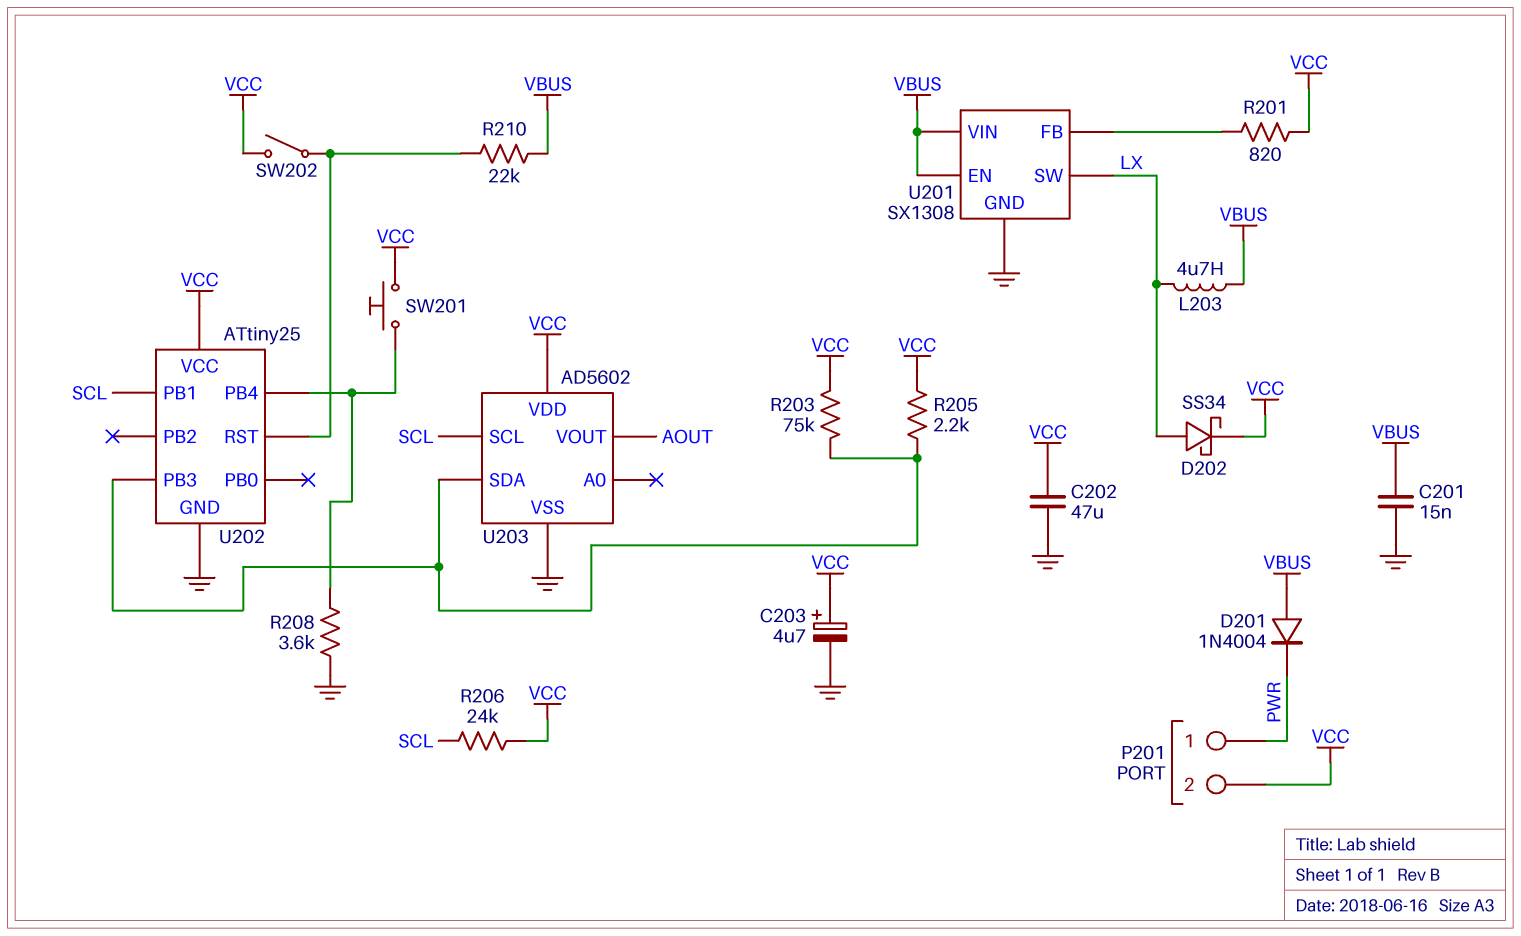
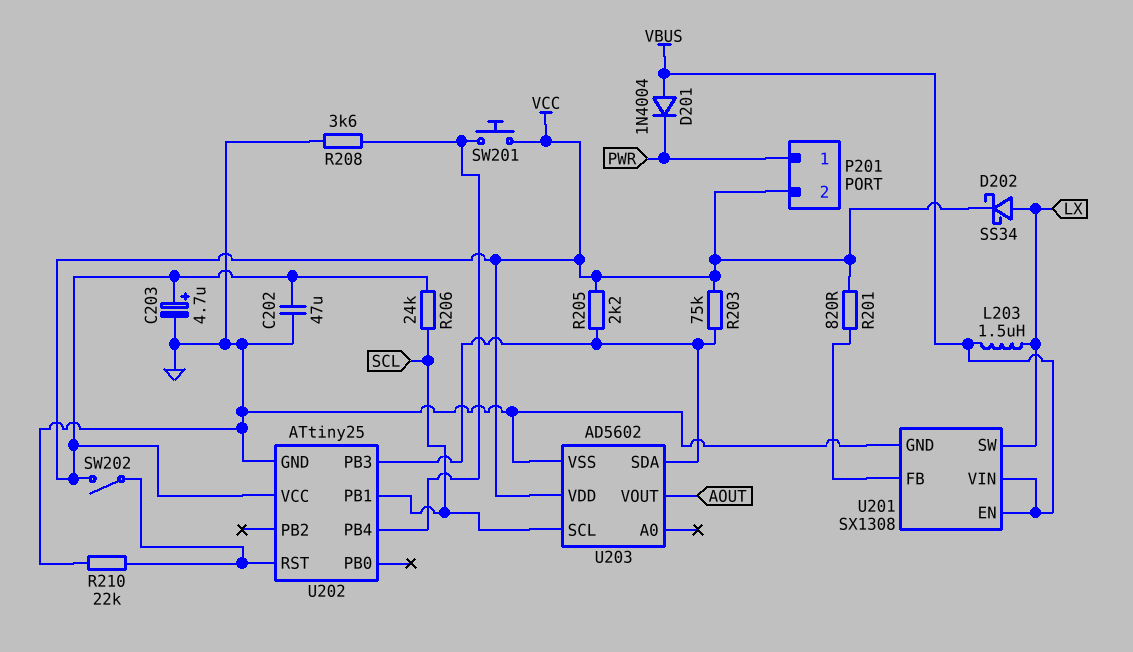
C201: 15nF (GND, VBUS) -> none
L203: 4.7uH (LX, VBUS) -> 1.5uH (LX, VBUS)
R210: 22k (U202/RST, VBUS) -> 22k (GND, U202/RST)

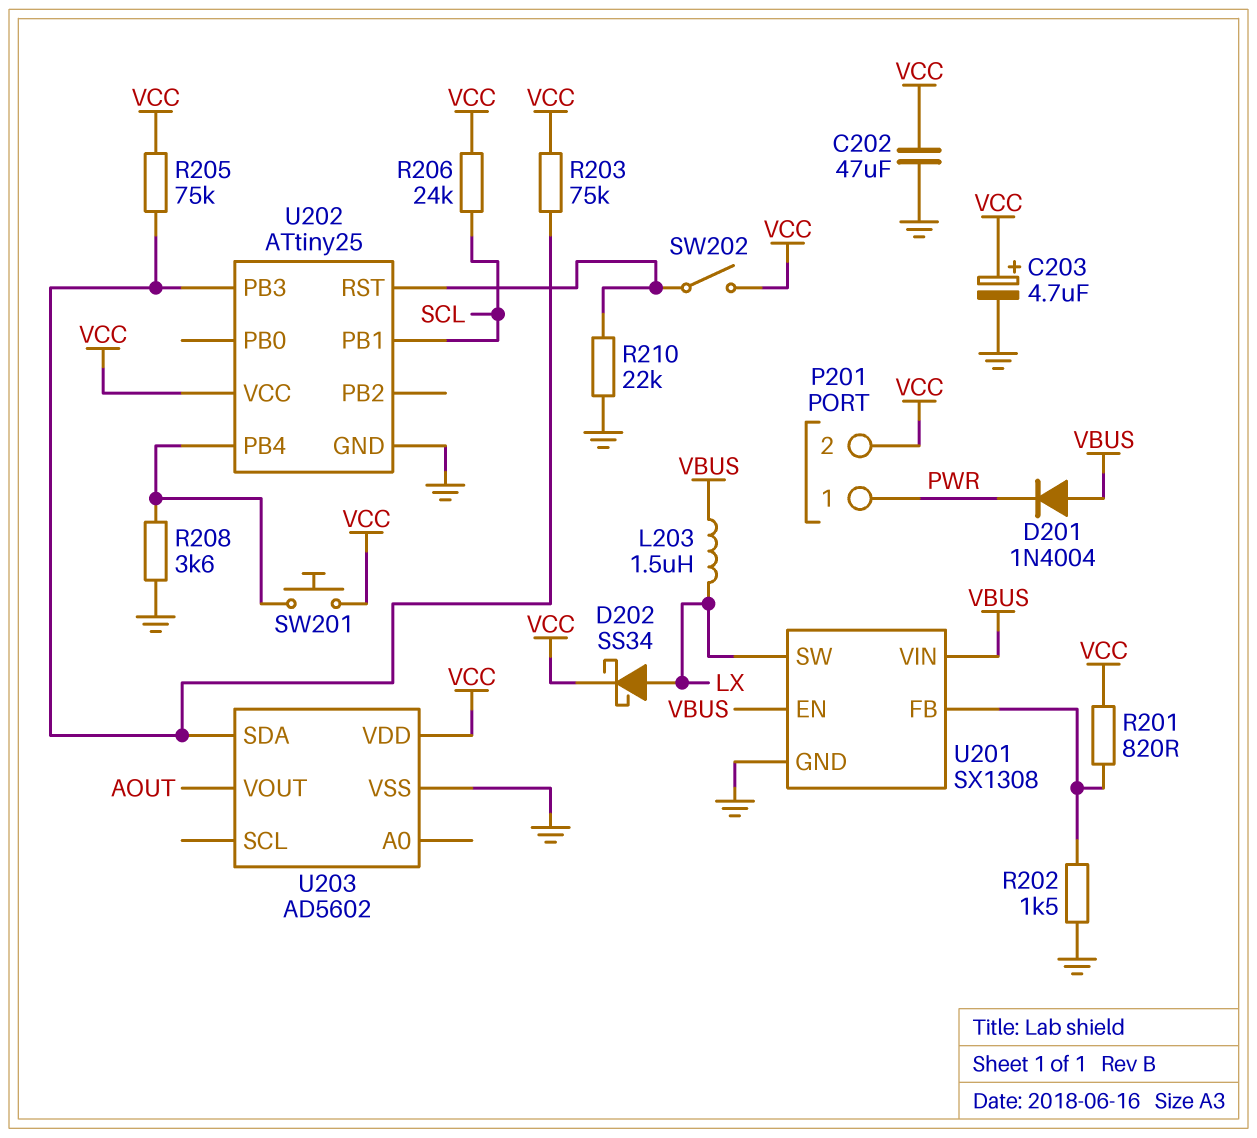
R202: none -> 1.5k (GND, U201/FB)
R205: 2.2k (U202/PB3, VCC) -> 75k (U202/PB3, VCC)
U203 pin SCL: SCL -> none

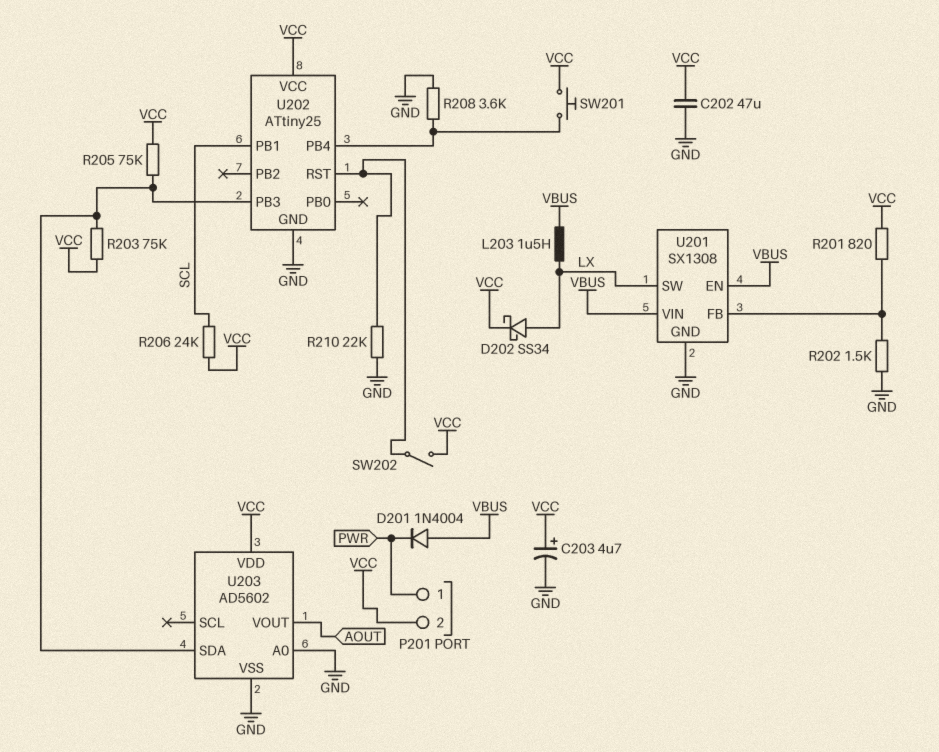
U203 pin A0: none -> GND

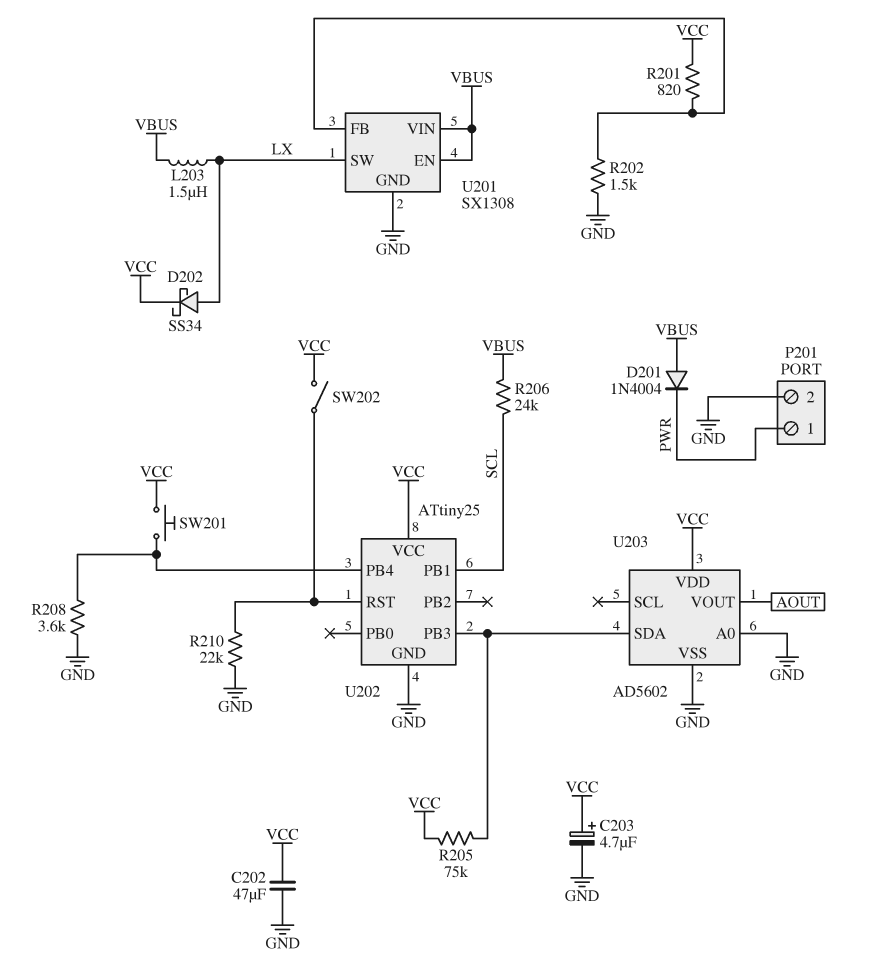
P201 pin 2: VCC -> GND
R203: 75k (U202/PB3, VCC) -> none
R206: 24k (SCL, VCC) -> 24k (SCL, VBUS)

